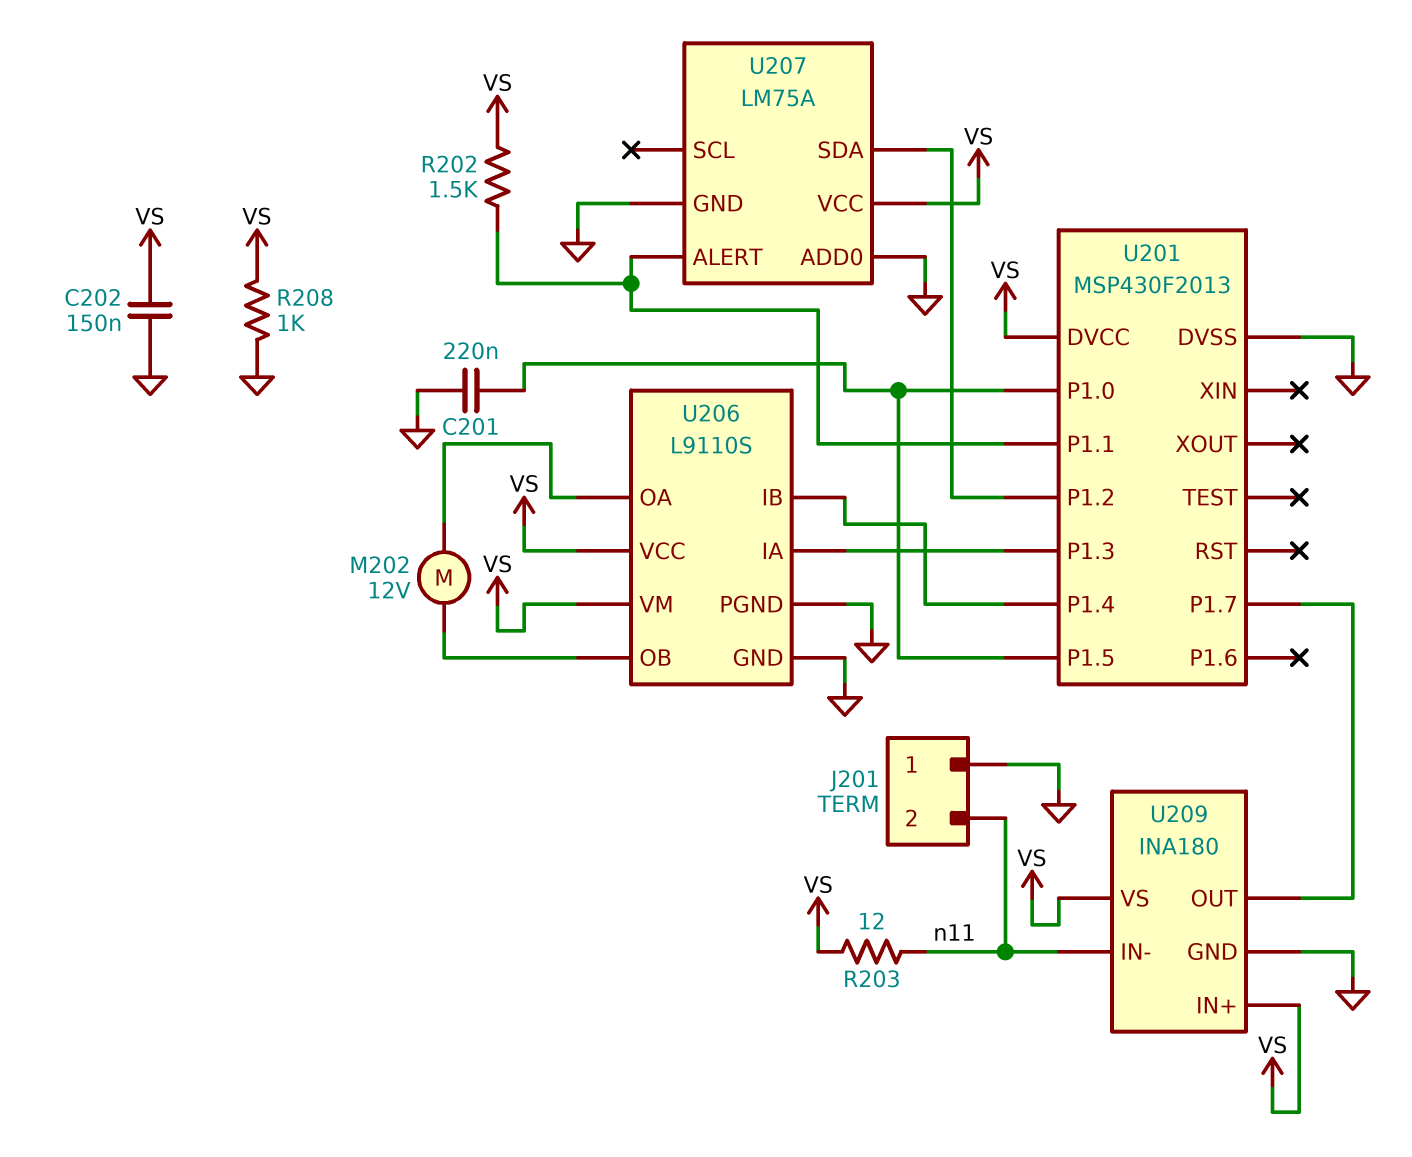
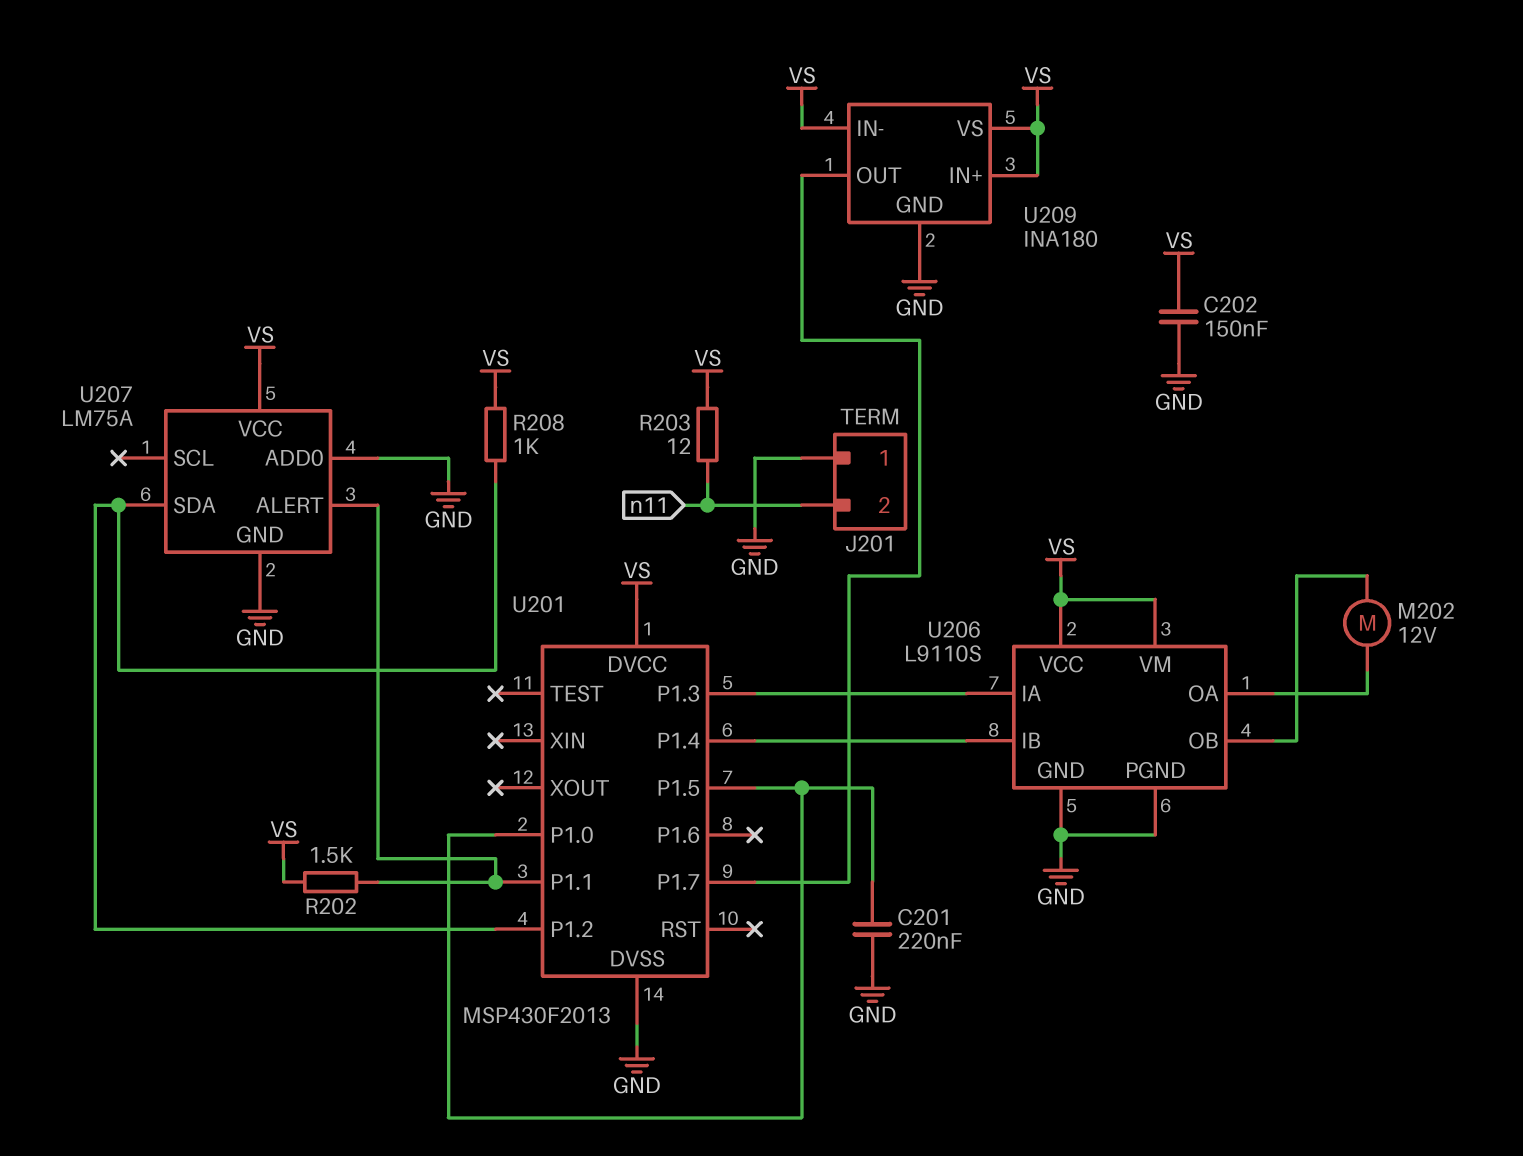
R208: 1k (GND, VS) -> 1k (U201/P1.2, VS)
U209 pin IN-: n11 -> VS

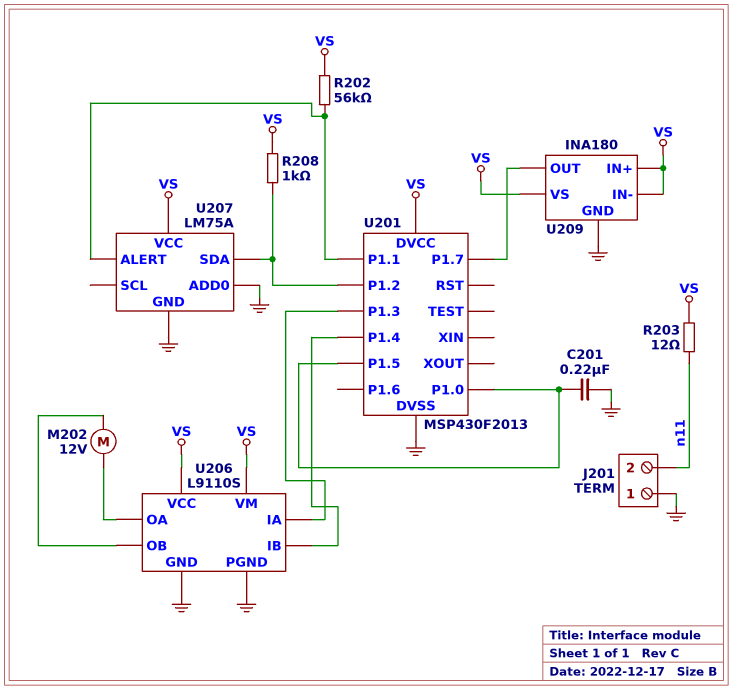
C202: 150nF (GND, VS) -> none
R202: 1.5k (U201/P1.1, VS) -> 56k (U201/P1.1, VS)

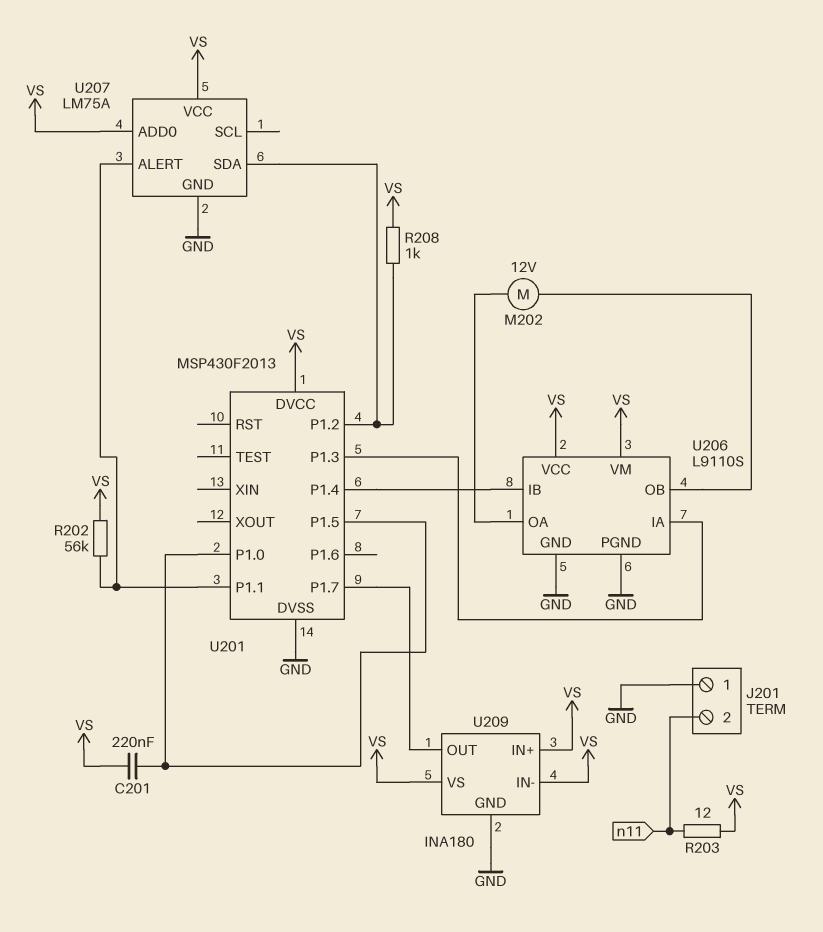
C201: 220nF (GND, U201/P1.0) -> 220nF (U201/P1.0, VS)
U207 pin ADD0: GND -> VS

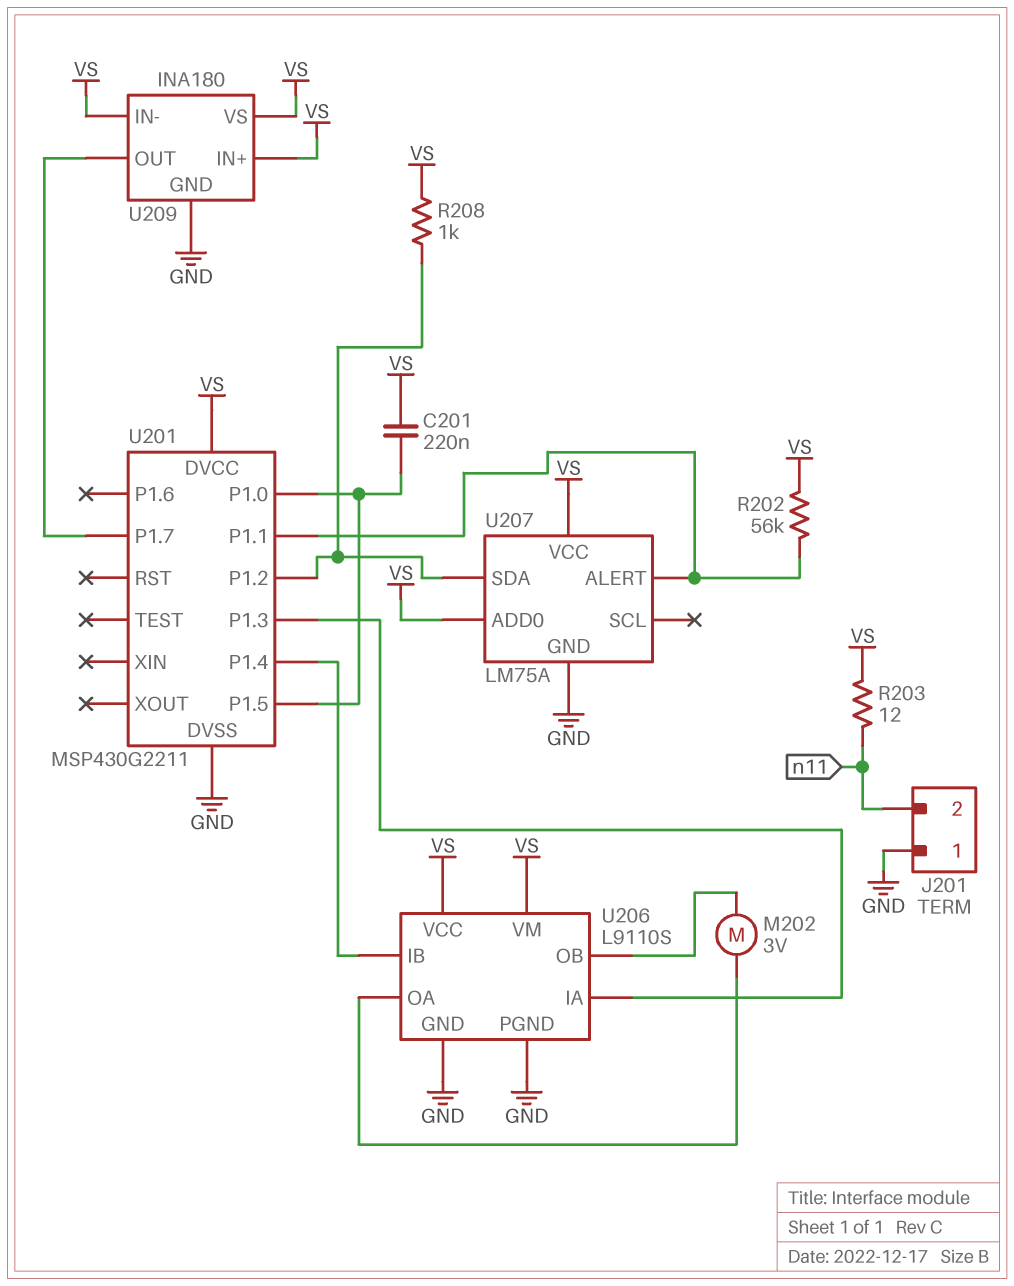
M202: motor 12V (U206/OA, U206/OB) -> motor 3V (U206/OA, U206/OB)
U201: MSP430F2013 -> MSP430G2211

